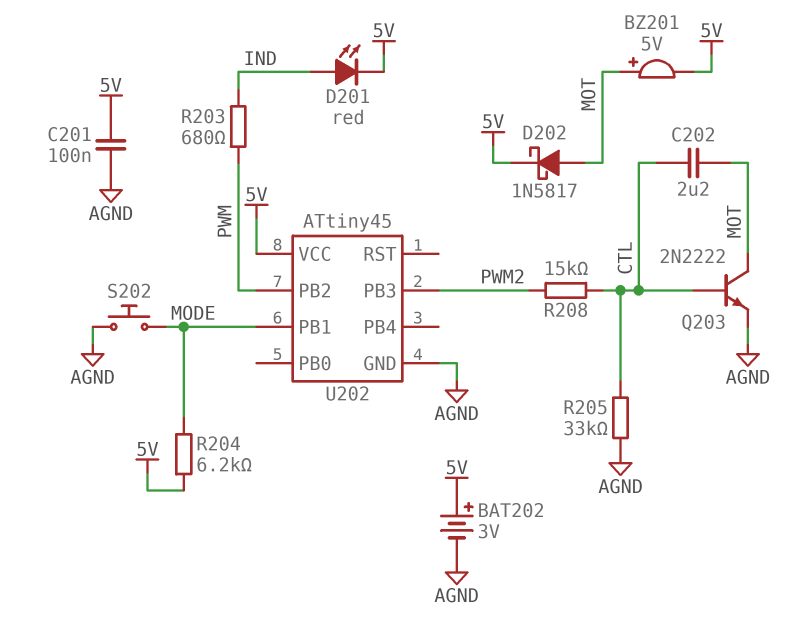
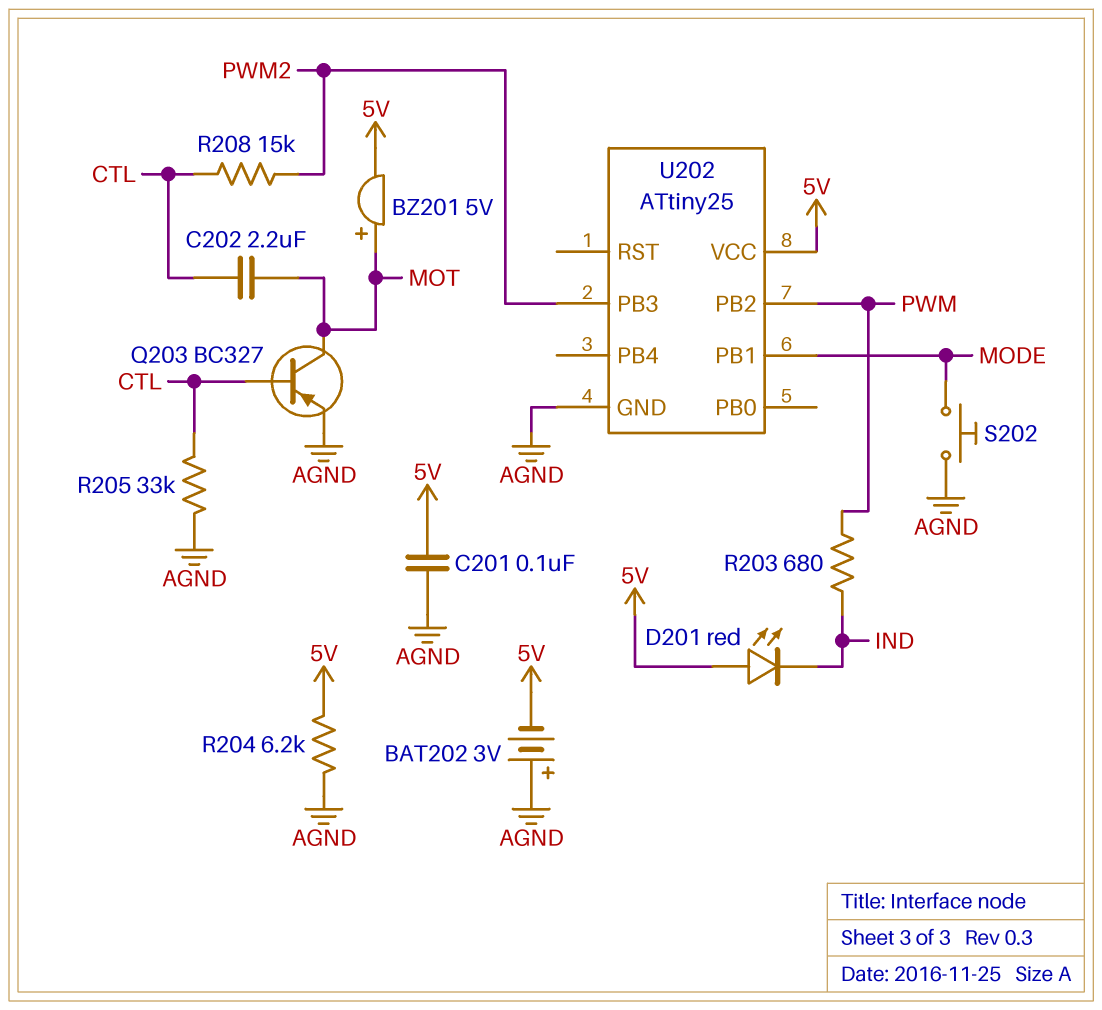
BAT202: 3V (plus 5V, minus AGND) -> 3V (plus AGND, minus 5V)
D201: LED red (A IND, K 5V) -> LED red (A 5V, K IND)
D202: schottky 1N5817 (A MOT, K 5V) -> none
Q203: NPN 2N2222 (B CTL, C MOT, E AGND) -> PNP BC327 (B CTL, C MOT, E AGND)
R204: 6.2k (5V, MODE) -> 6.2k (5V, AGND)
U202: ATtiny45 -> ATtiny25

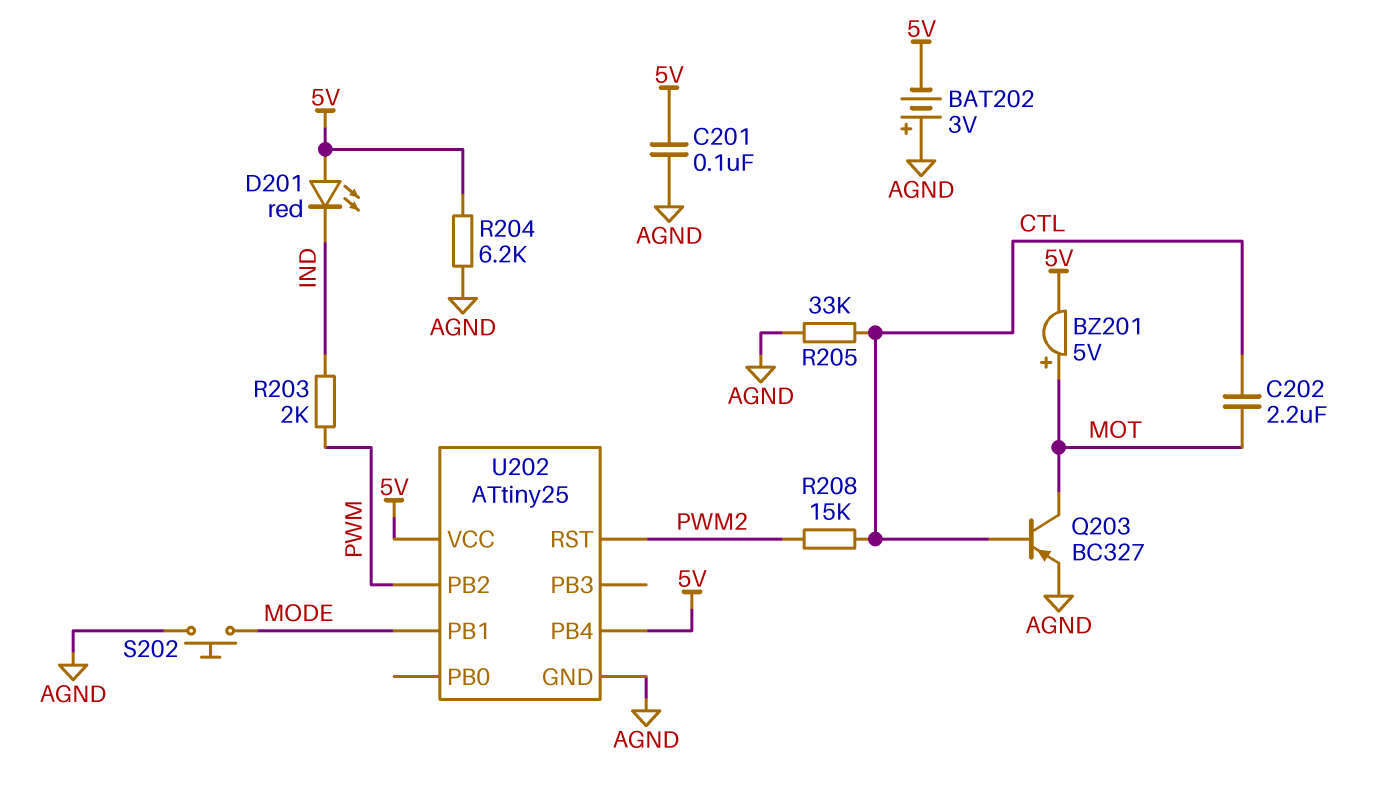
R203: 680 (IND, PWM) -> 2k (IND, PWM)
U202 pin PB3: PWM2 -> none
U202 pin PB4: none -> 5V
U202 pin RST: none -> PWM2

